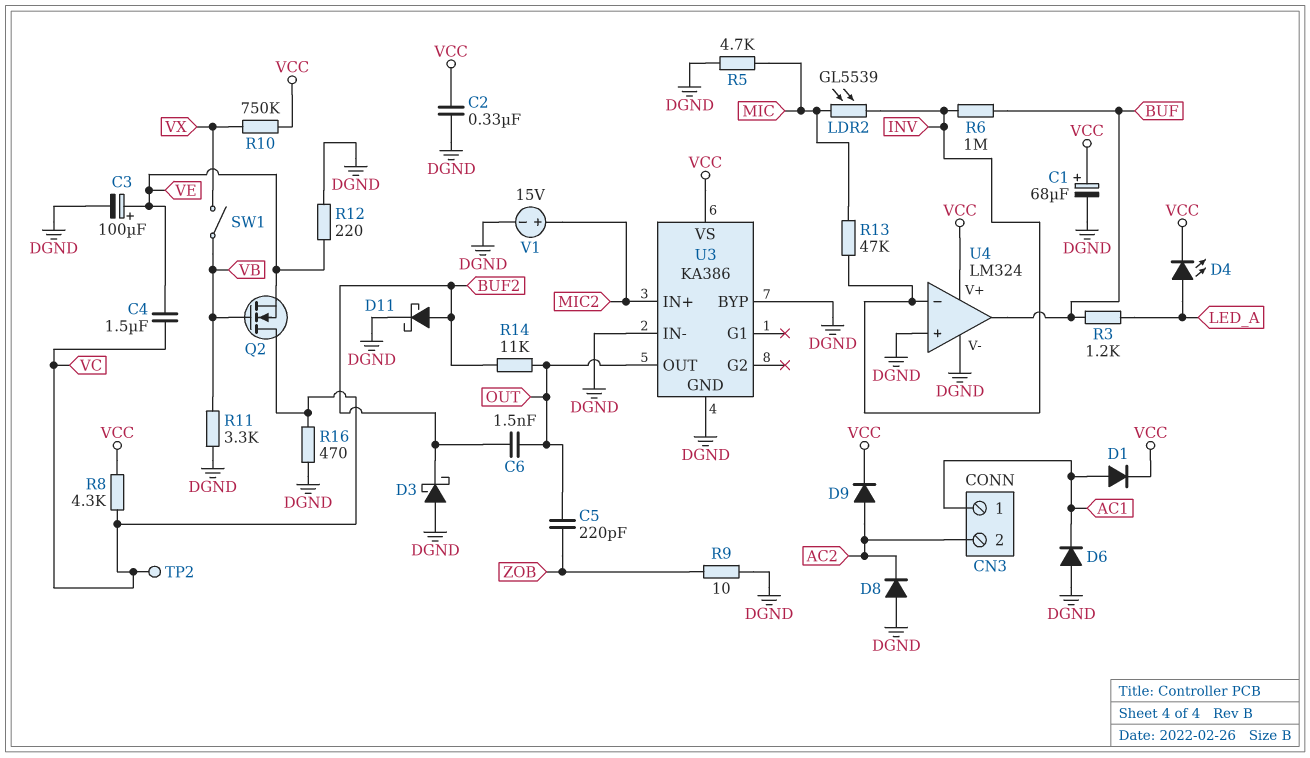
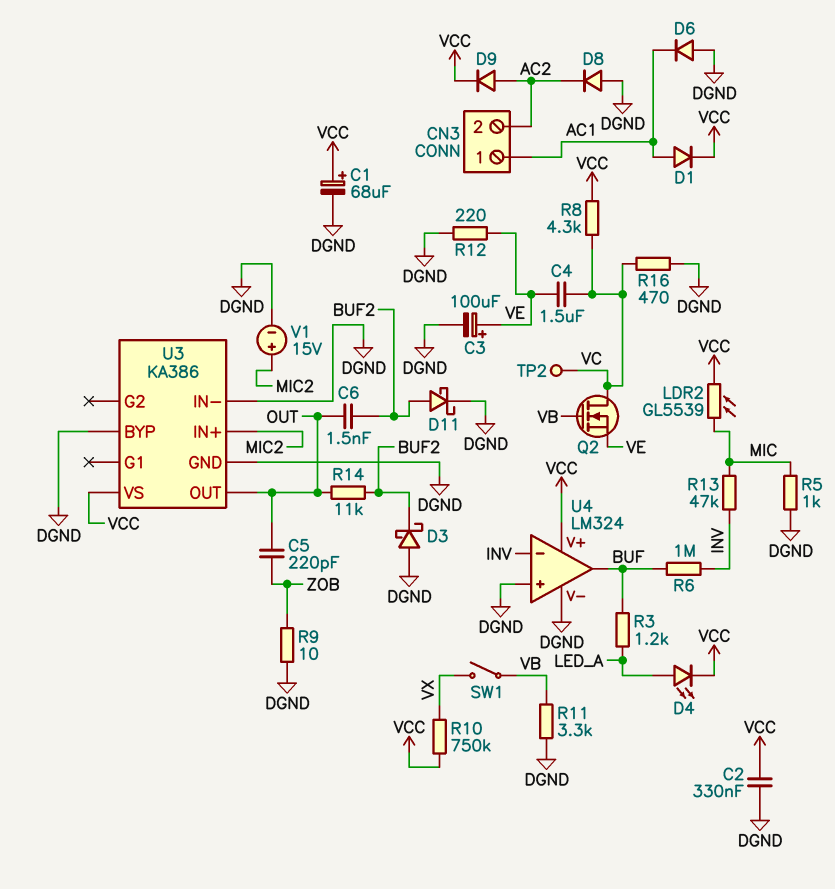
LDR2: GL5539 (INV, MIC) -> GL5539 (MIC, VCC)
R5: 4.7k (DGND, MIC) -> 1k (DGND, MIC)

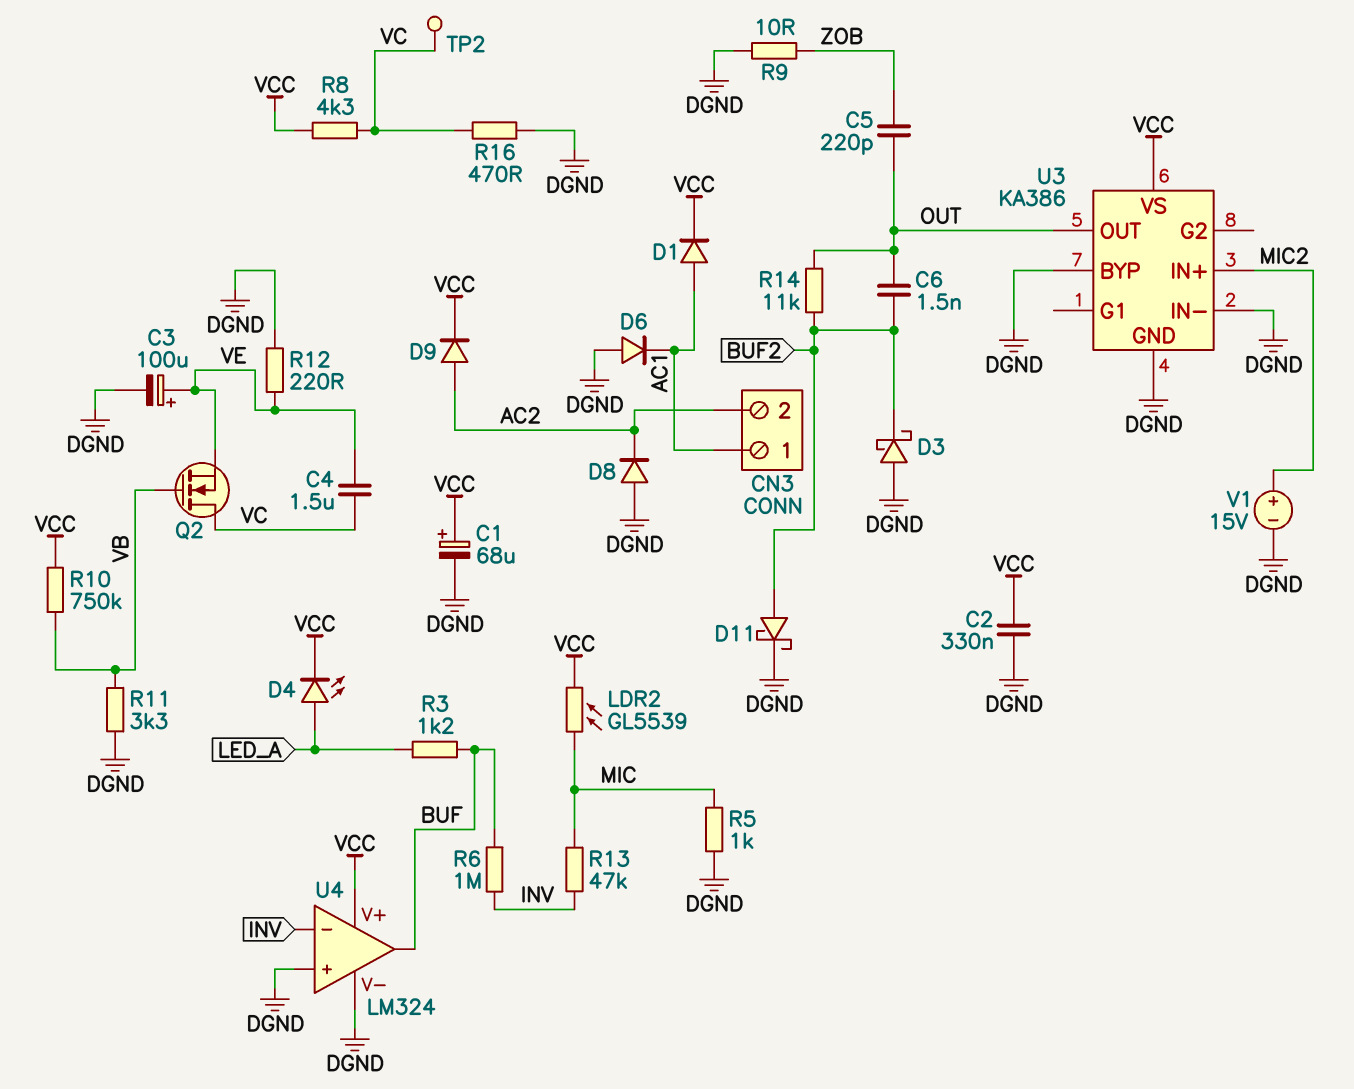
R10: 750k (VCC, VX) -> 750k (VB, VCC)
SW1: switch (VB, VX) -> none

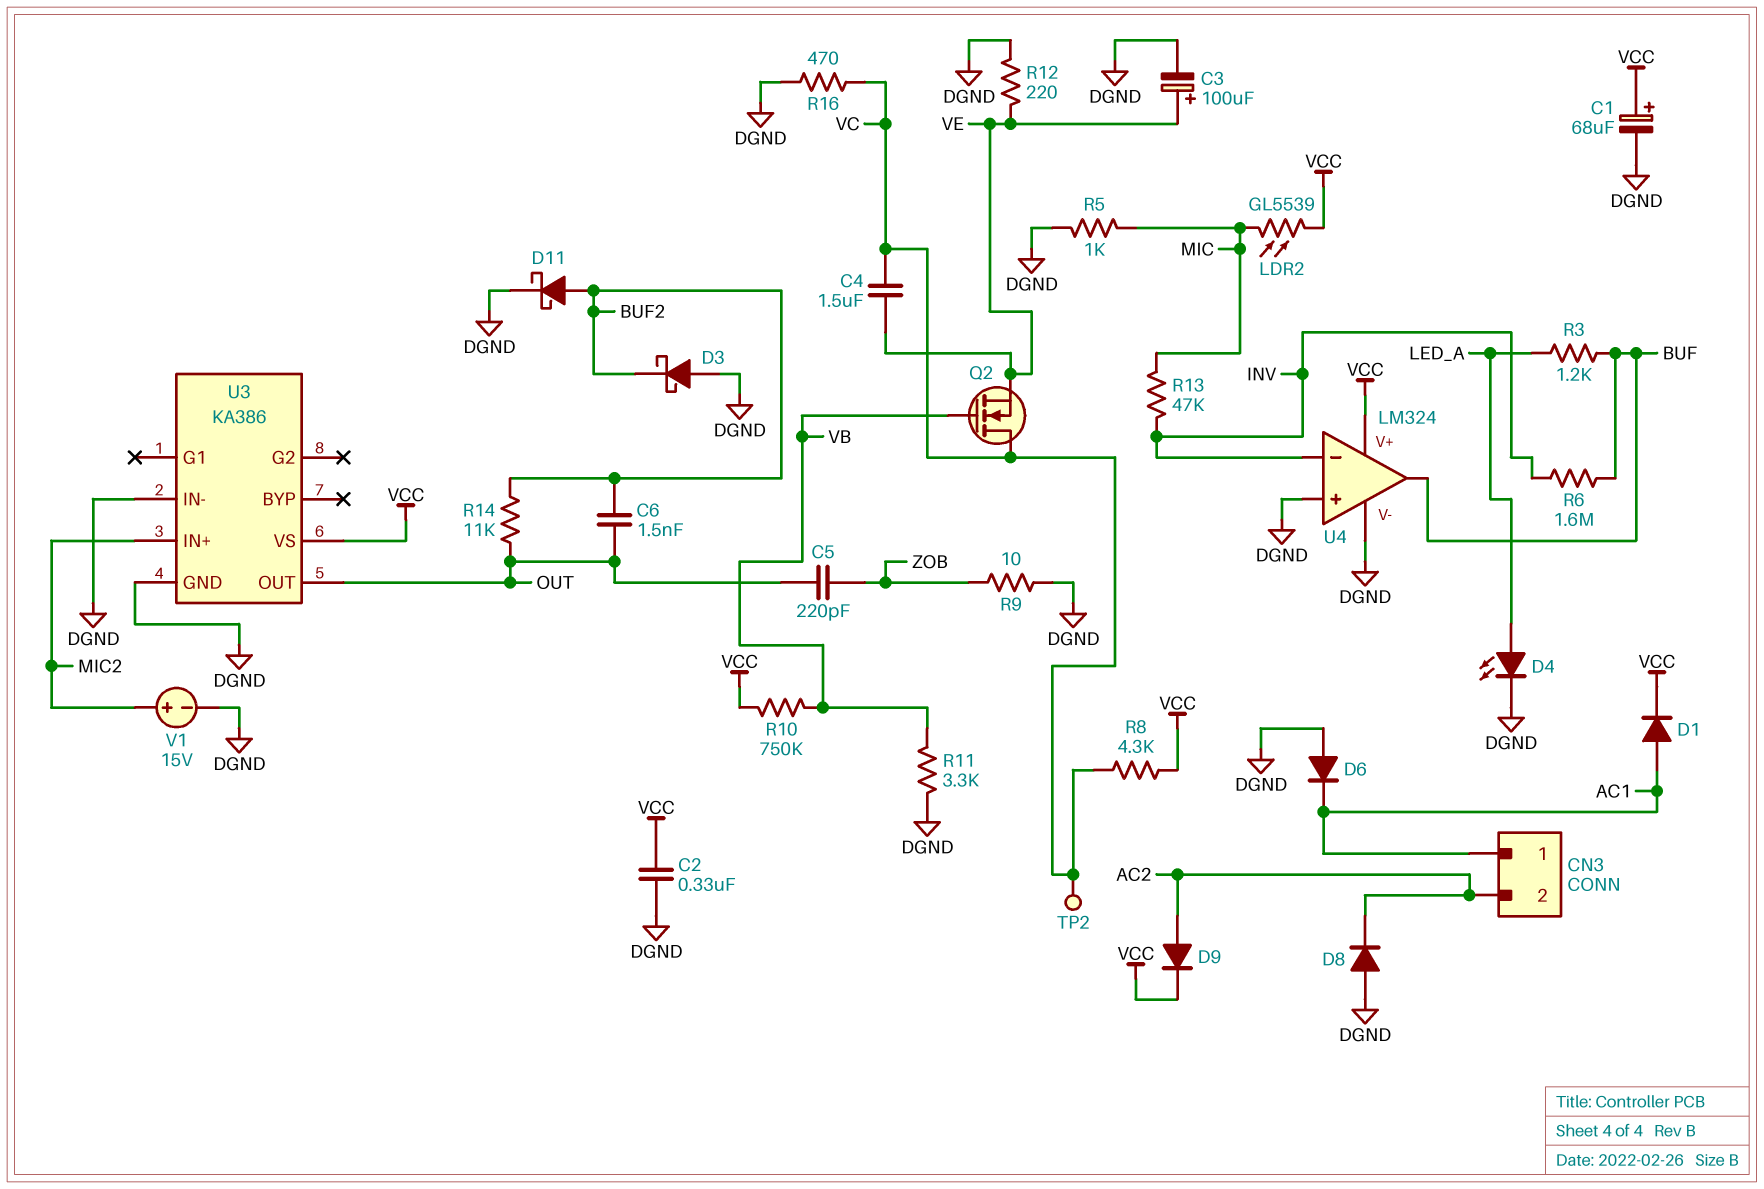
D4: LED (A LED_A, K VCC) -> LED (A LED_A, K DGND)
R6: 1M (BUF, INV) -> 1.6M (BUF, INV)
U3 pin BYP: DGND -> none

